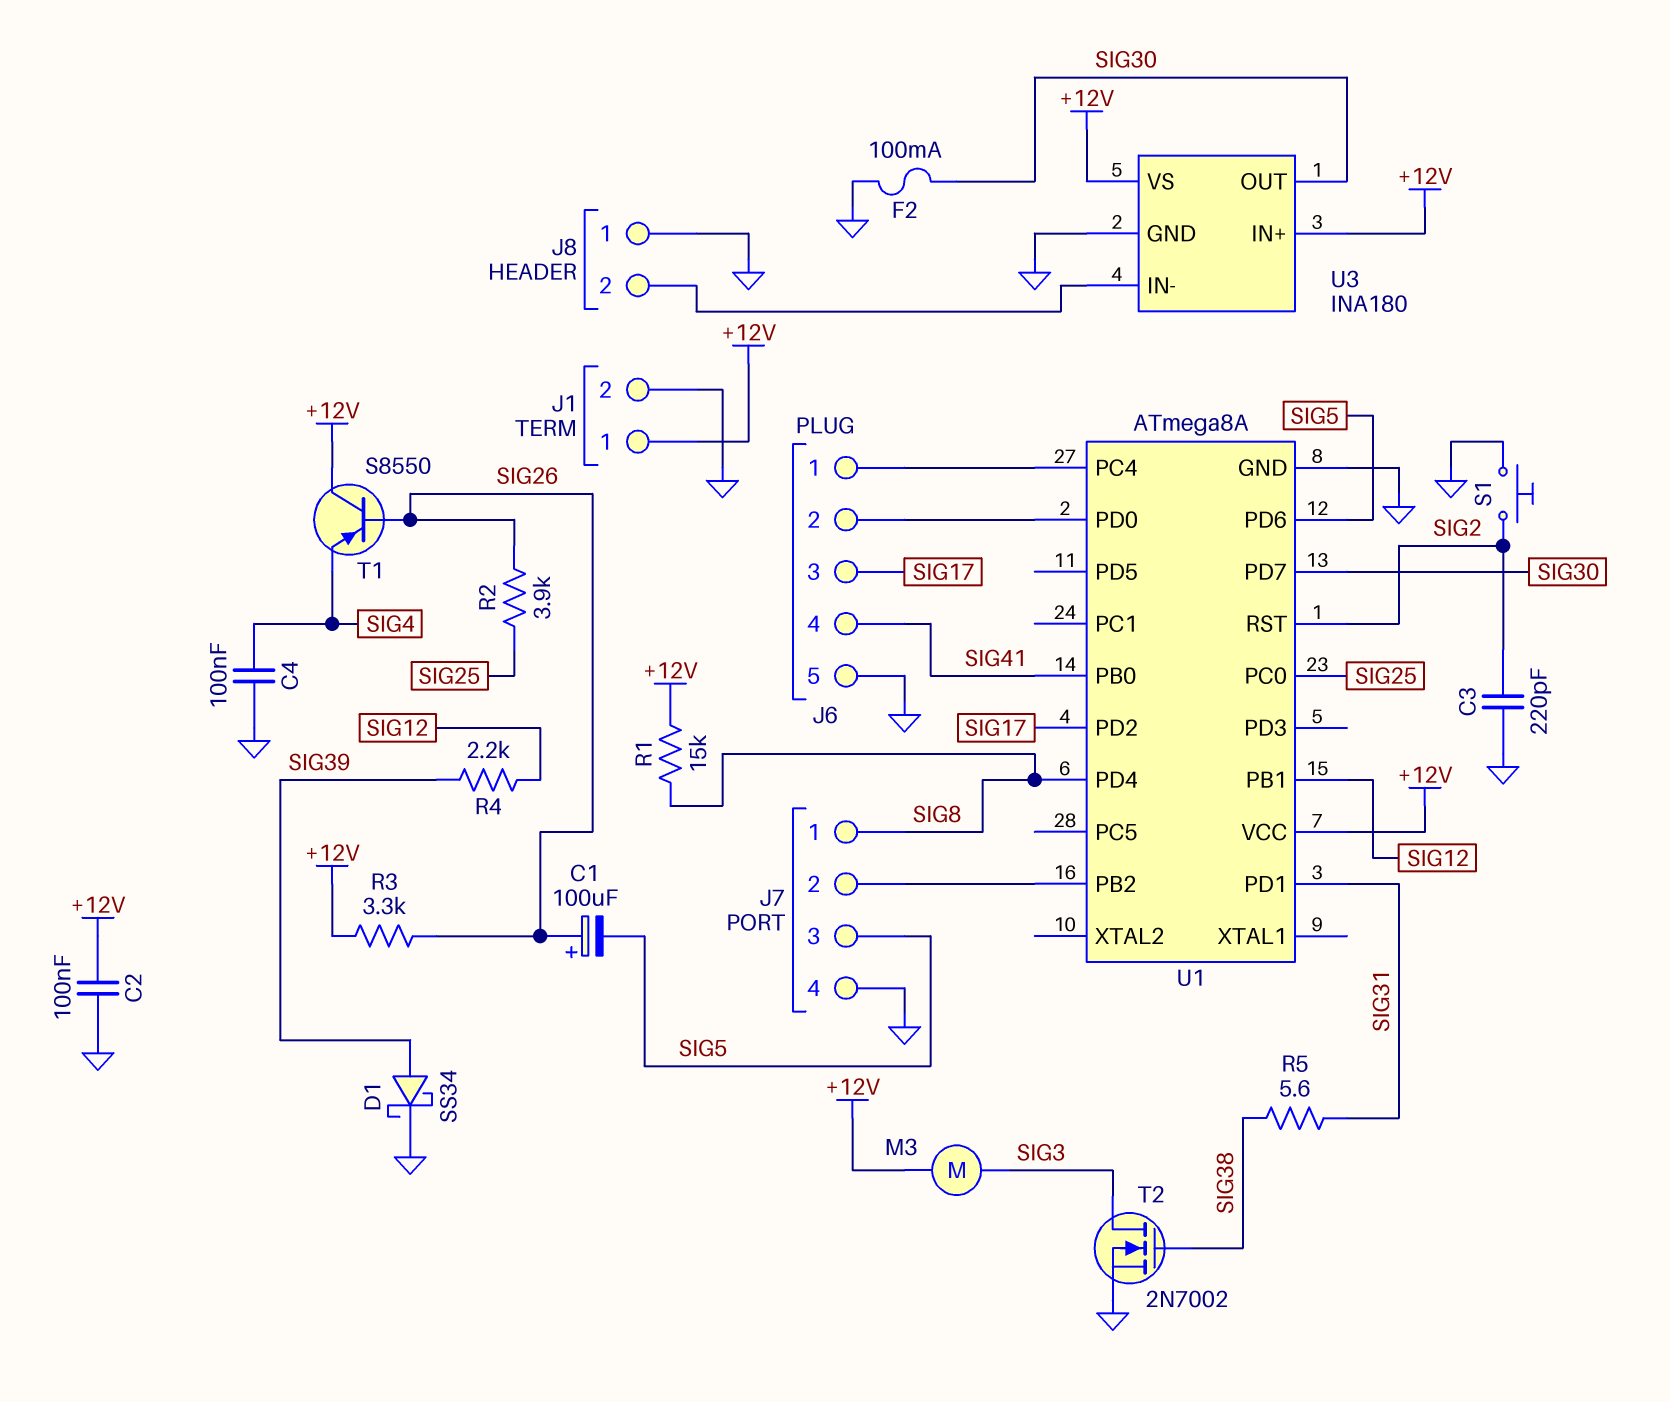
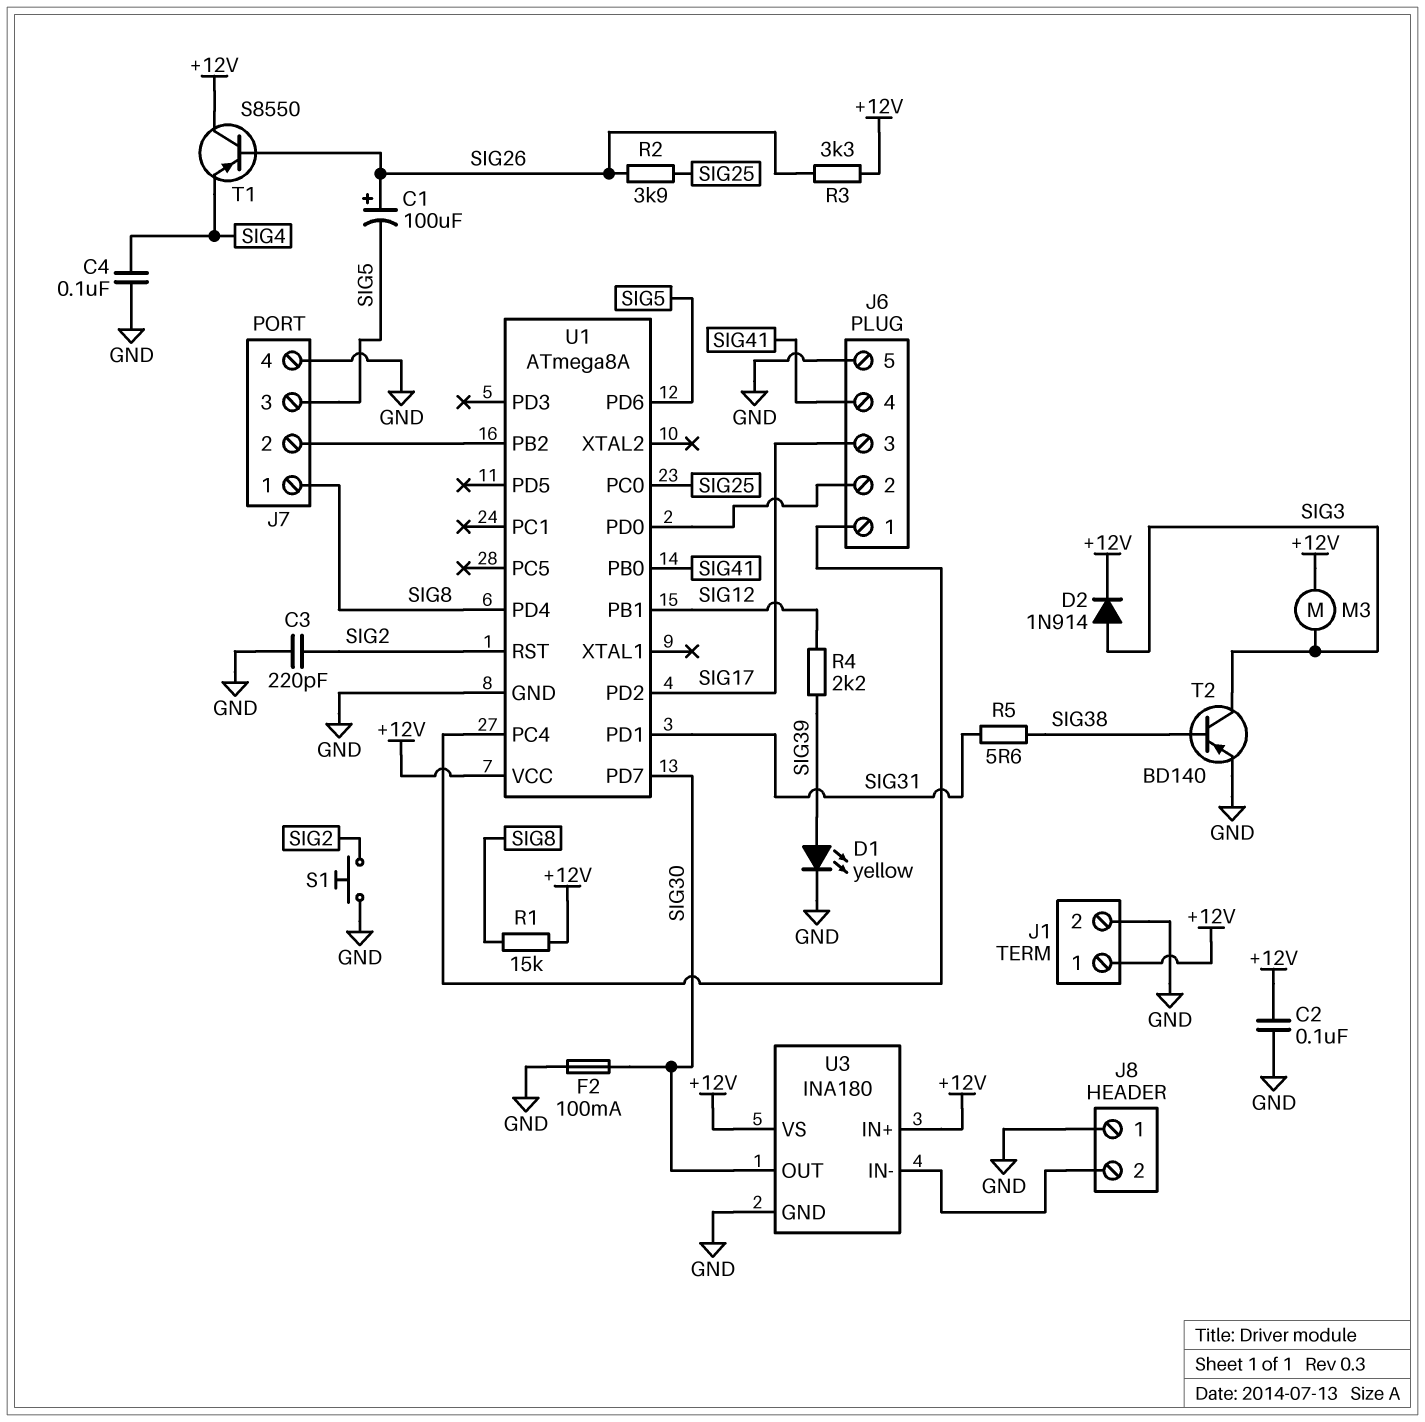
D1: schottky SS34 (A SIG39, K GND) -> LED yellow (A SIG39, K GND)
D2: none -> diode 1N914 (A SIG3, K +12V)
T2: NMOS 2N7002 (G SIG38, D SIG3, S GND) -> PNP BD140 (B SIG38, C SIG3, E GND)

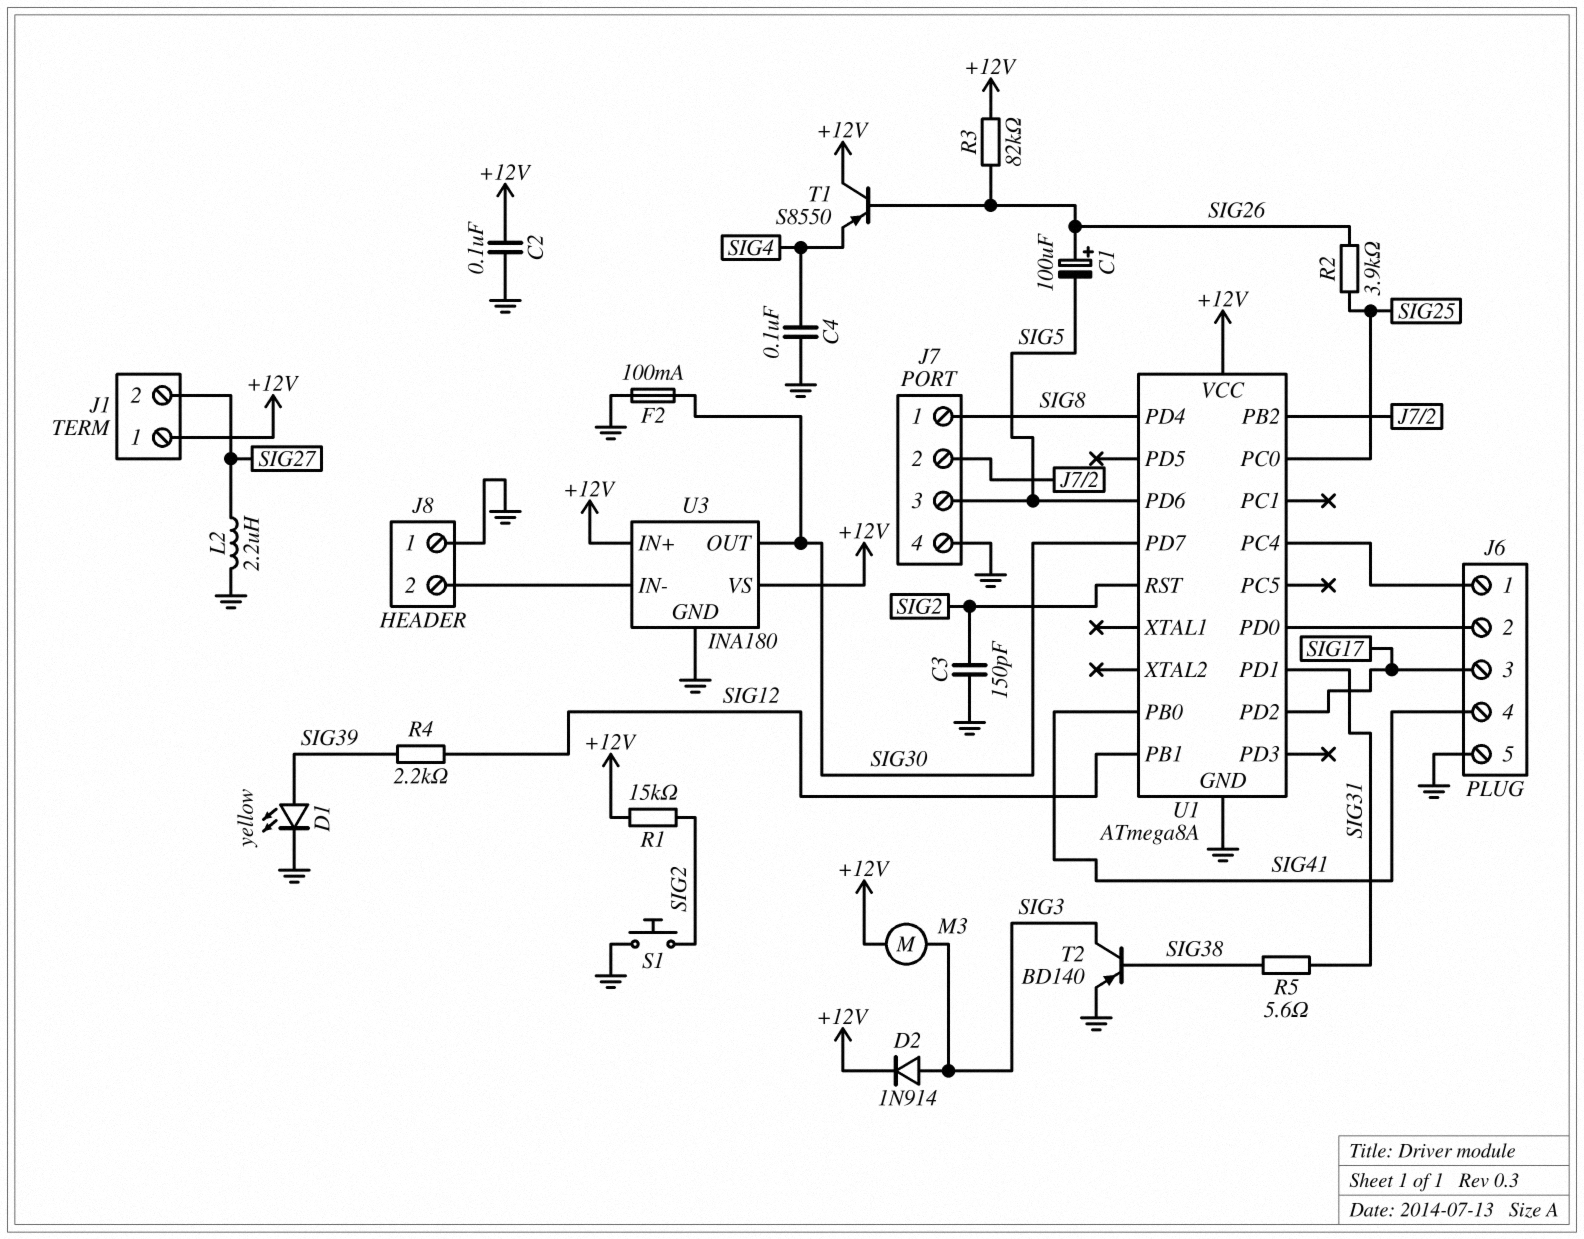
C3: 220pF (GND, SIG2) -> 150pF (GND, SIG2)
J1 pin 2: GND -> SIG27
L2: none -> 2.2uH (GND, SIG27)
R1: 15k (+12V, SIG8) -> 15k (+12V, SIG2)
R3: 3.3k (+12V, SIG26) -> 82k (+12V, SIG26)

